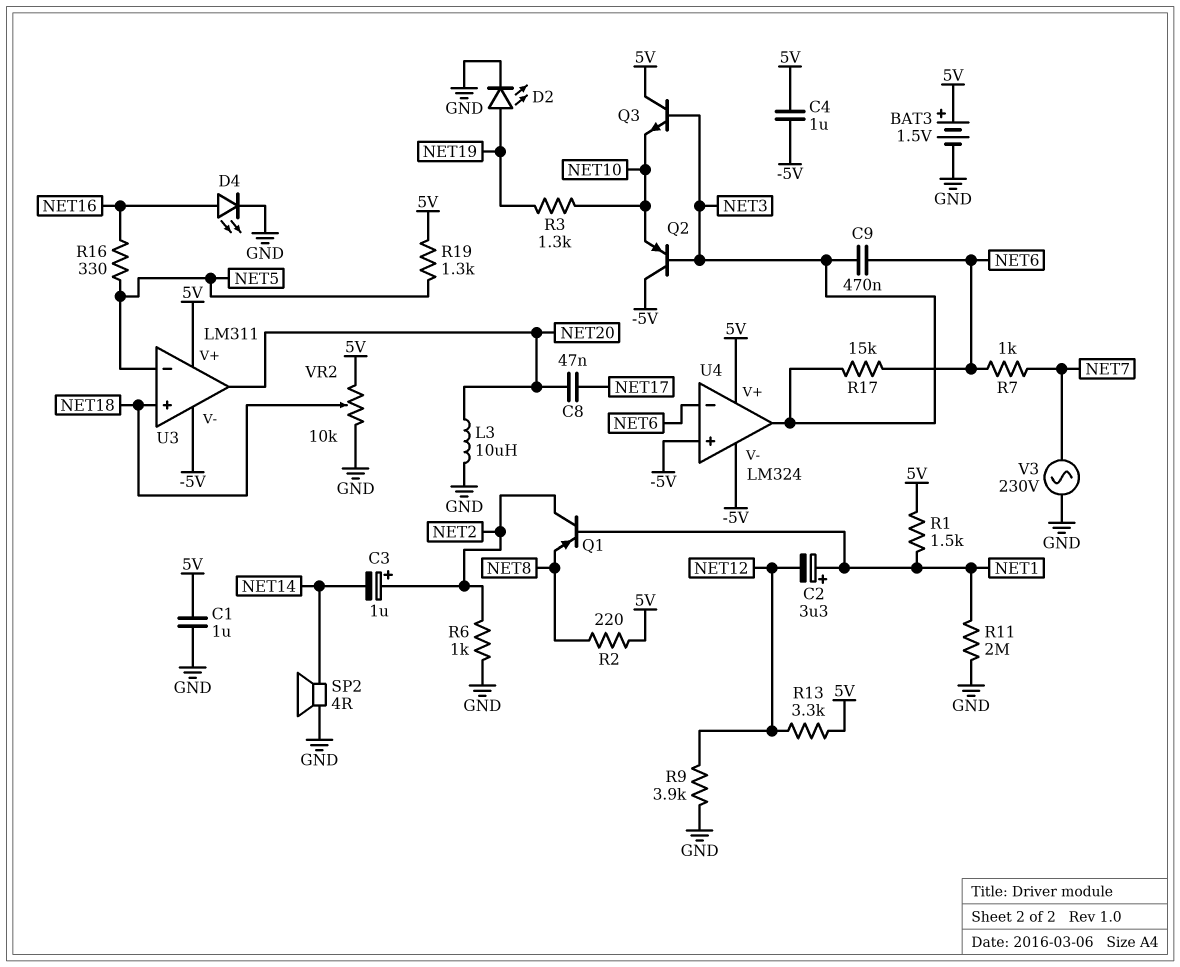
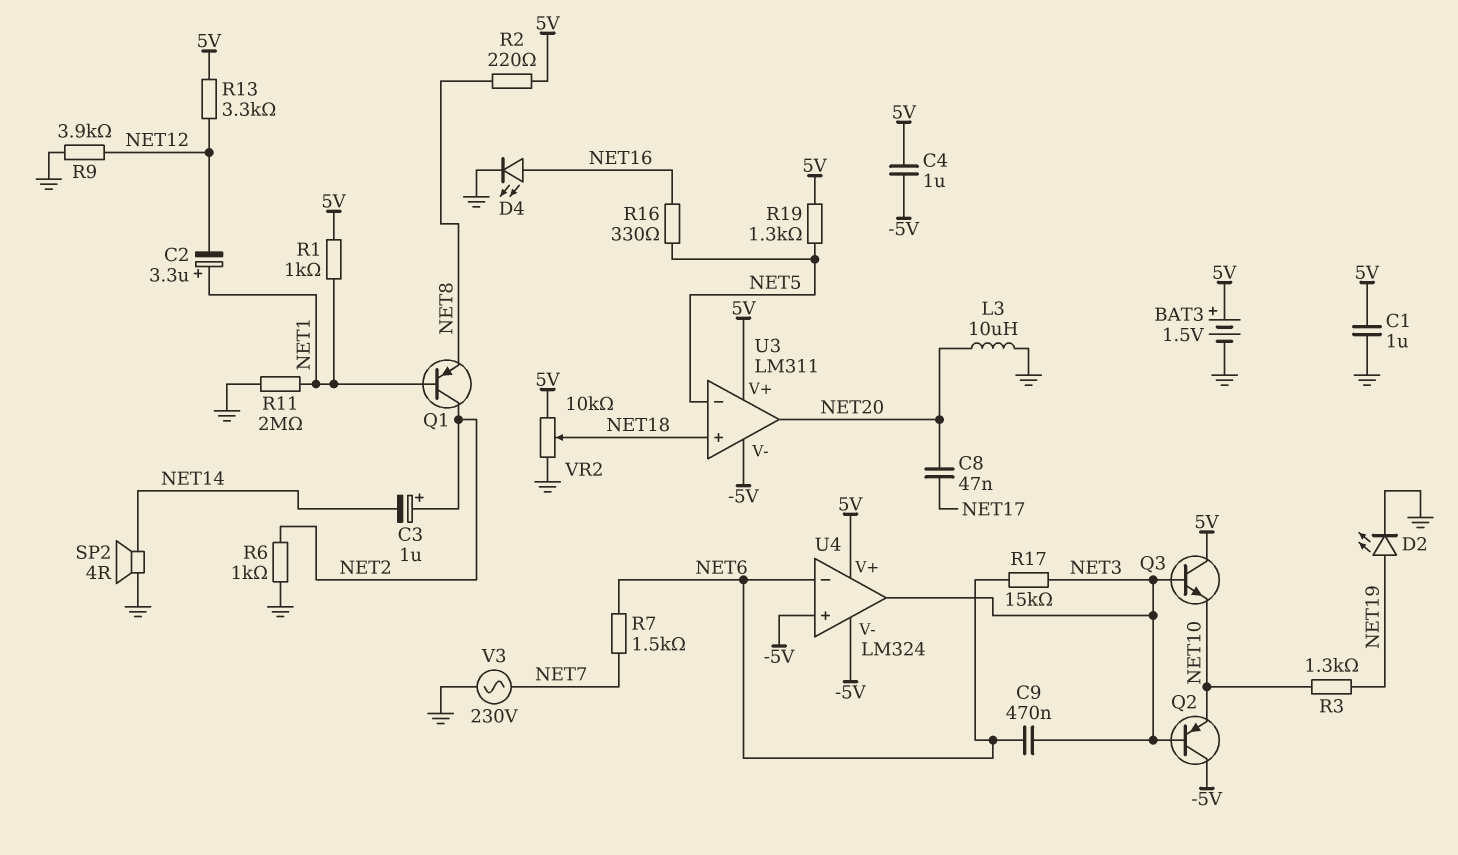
R1: 1.5k (5V, NET1) -> 1k (5V, NET1)
R7: 1k (NET6, NET7) -> 1.5k (NET6, NET7)

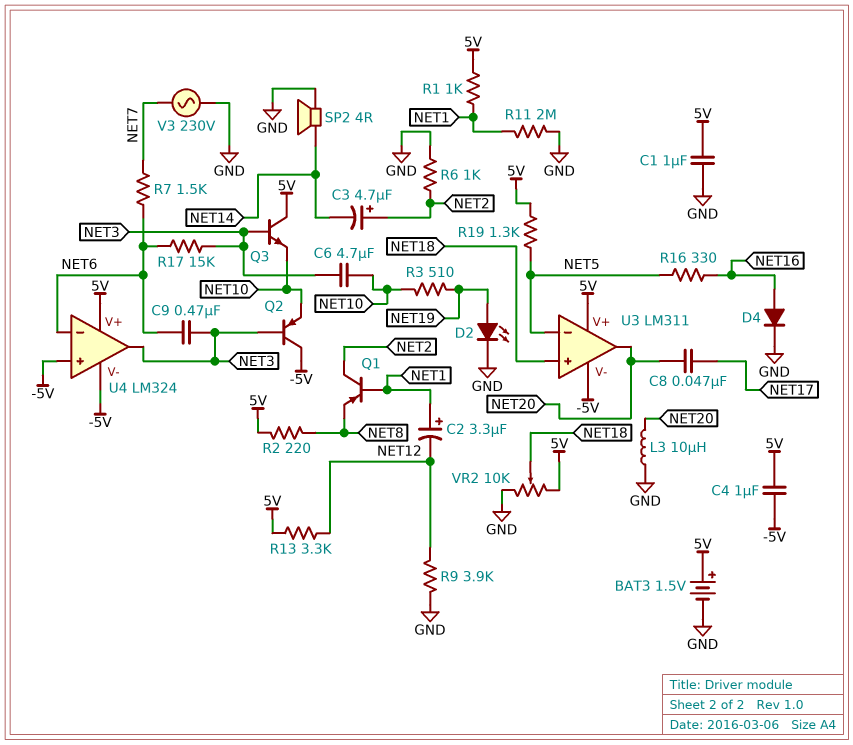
C3: 1uF (plus NET2, minus NET14) -> 4.7uF (plus NET2, minus NET14)
C6: none -> 4.7uF (NET3, NET10)
D4: LED (A NET16, K GND) -> diode (A NET16, K GND)
R3: 1.3k (NET10, NET19) -> 510 (NET10, NET19)

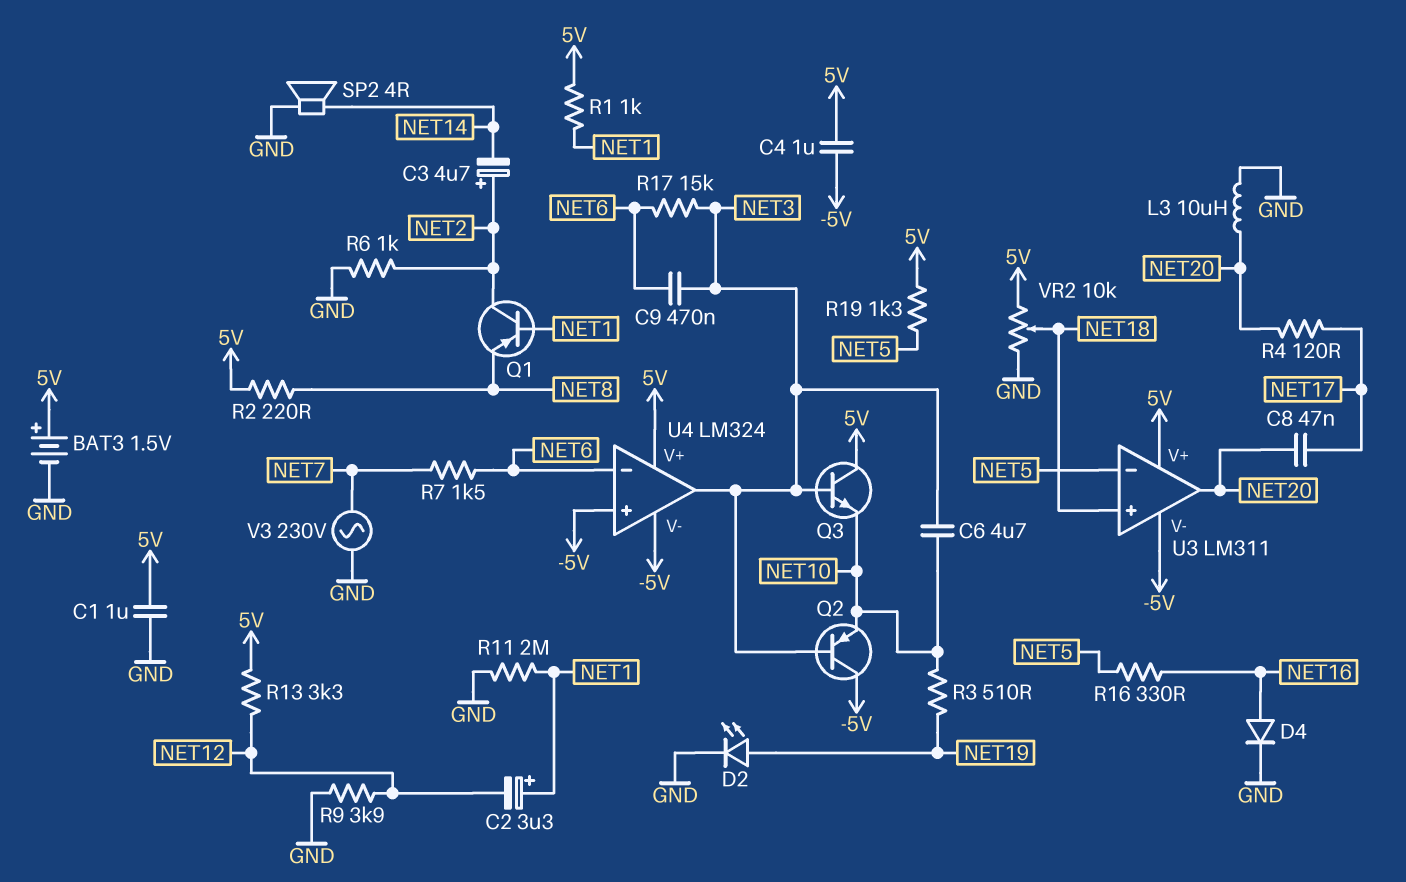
R4: none -> 120 (NET17, NET20)

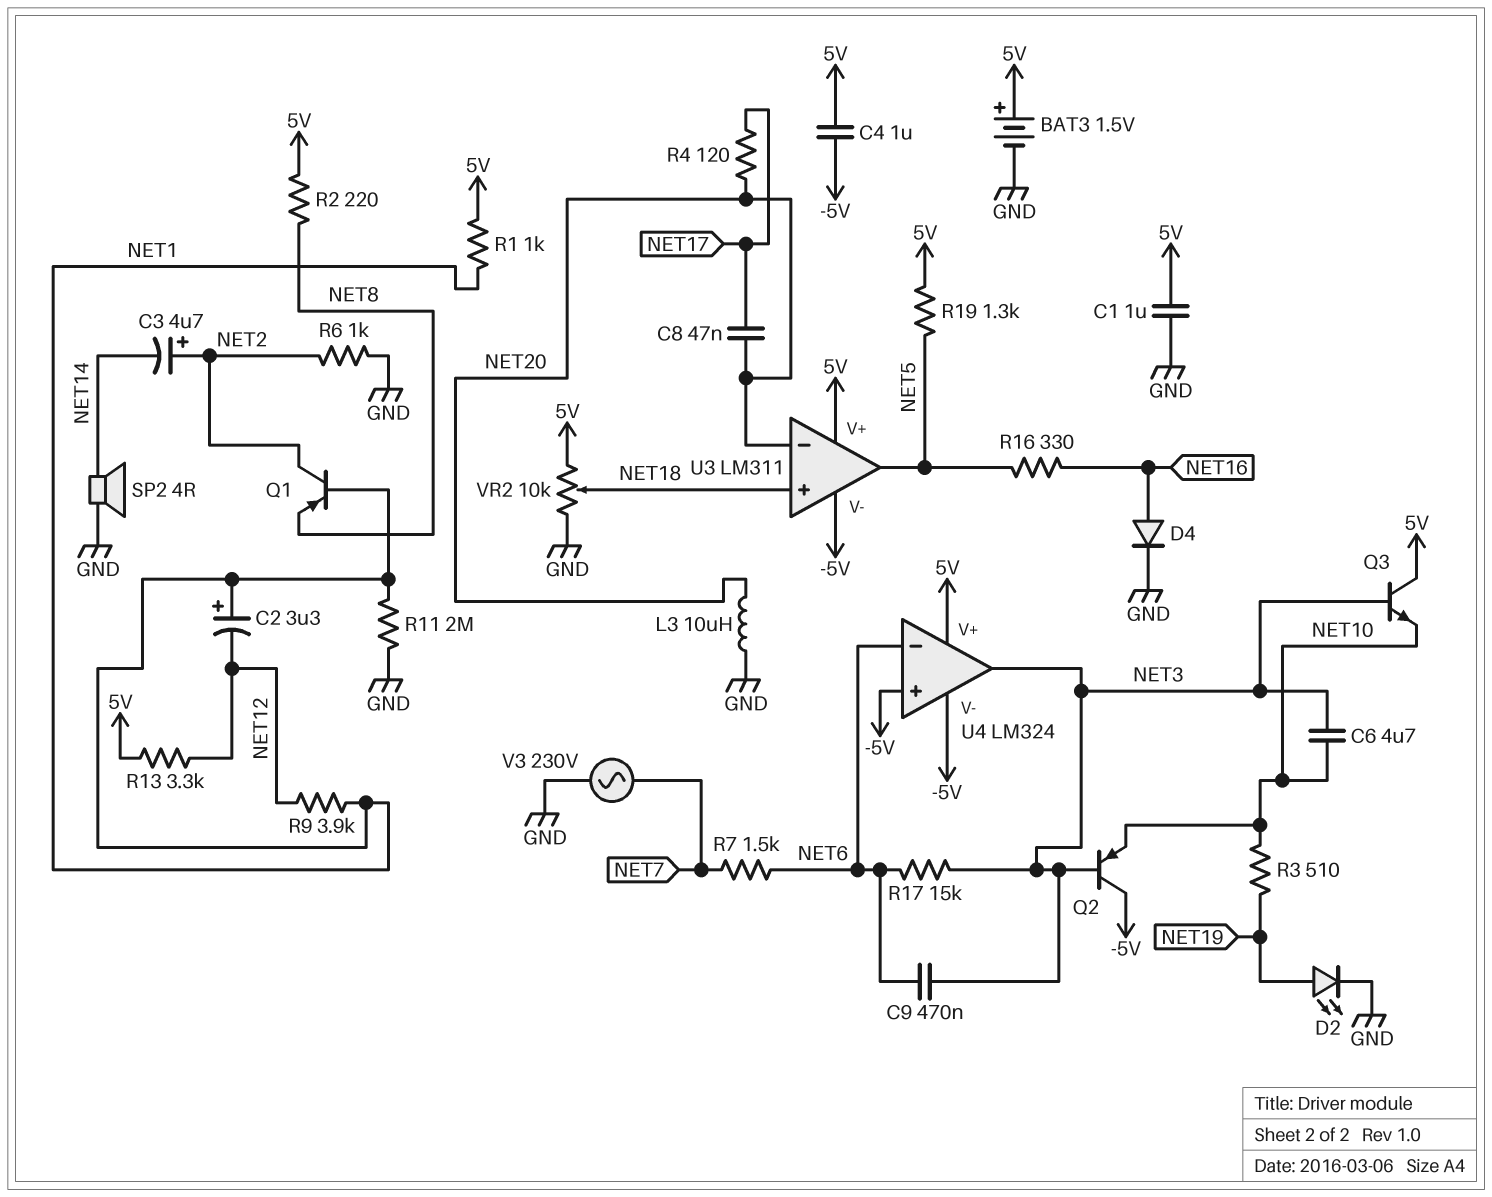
R9: 3.9k (GND, NET12) -> 3.9k (NET1, NET12)
U3 pin in-: NET5 -> NET20
U3 pin out: NET20 -> NET5

